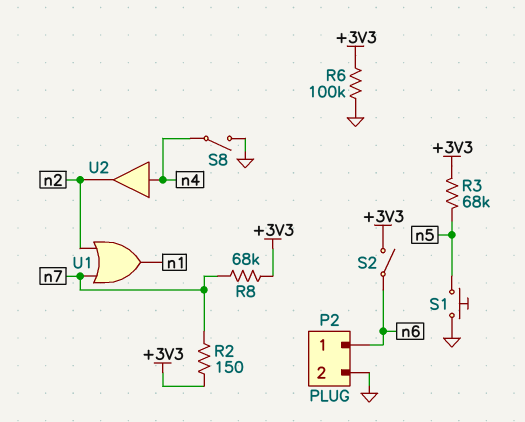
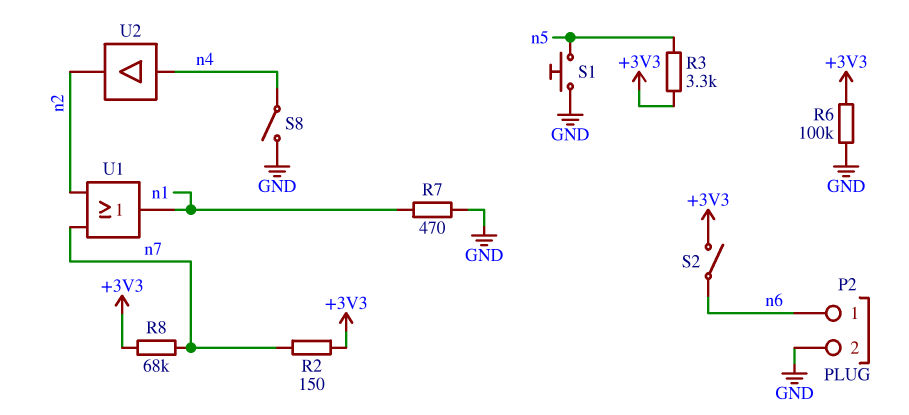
R3: 68k (+3V3, n5) -> 3.3k (+3V3, n5)
R7: none -> 470 (GND, n1)

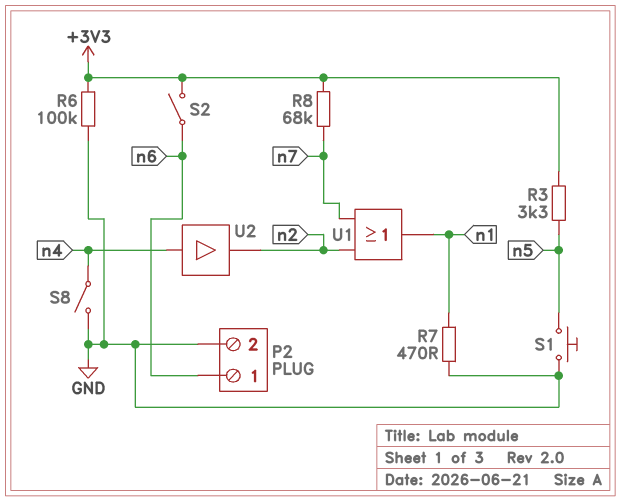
R2: 150 (+3V3, n7) -> none

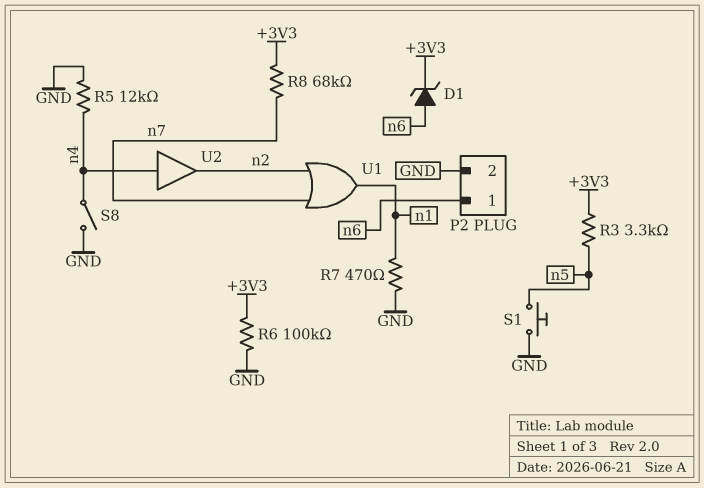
D1: none -> zener (A n6, K +3V3)
R5: none -> 12k (GND, n4)
S2: switch (+3V3, n6) -> none

